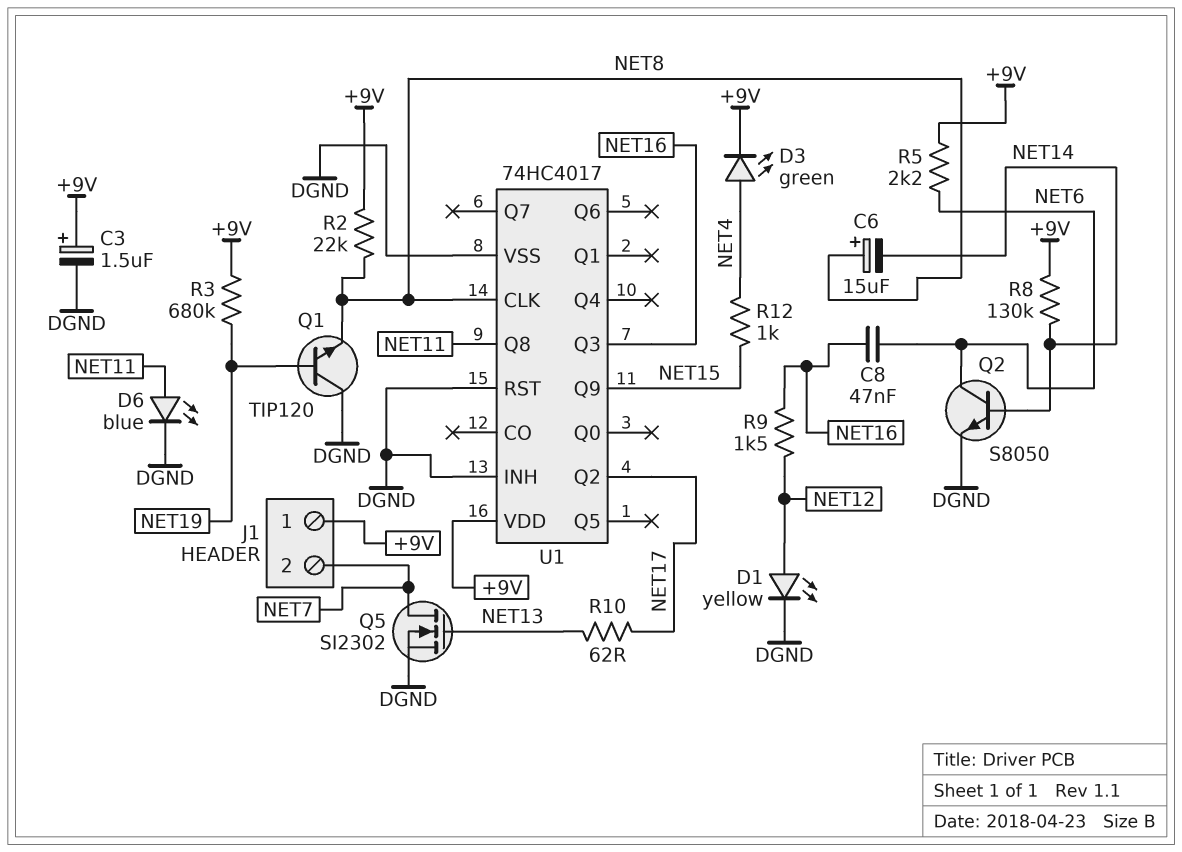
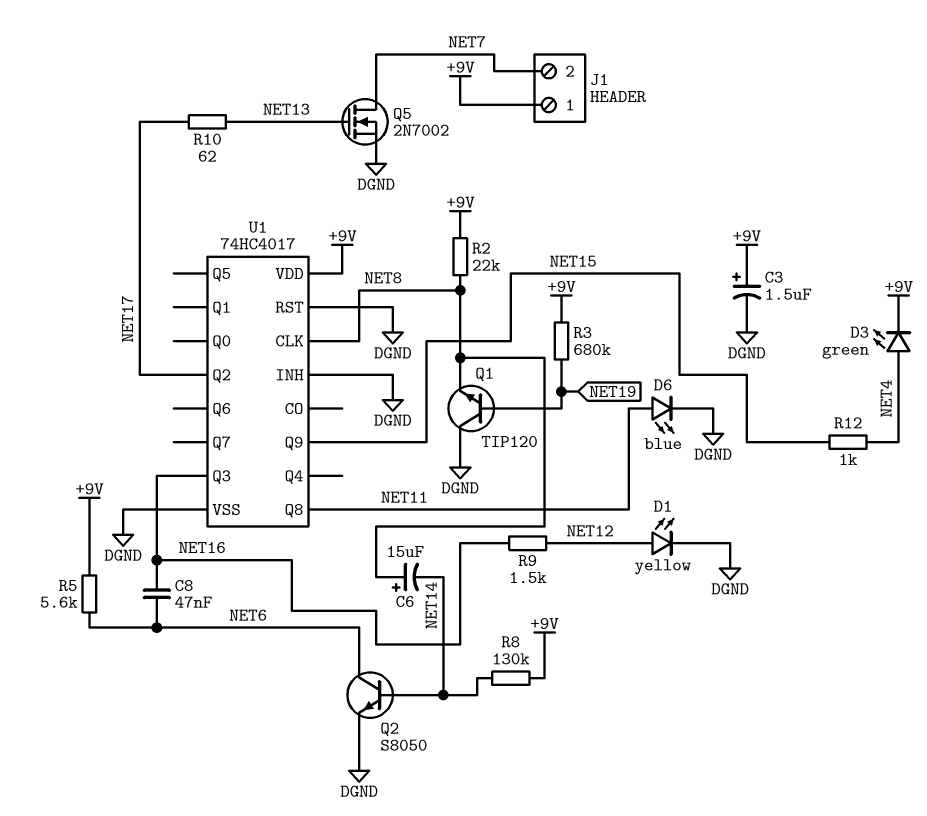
Q5: NMOS SI2302 (G NET13, D NET7, S DGND) -> NMOS 2N7002 (G NET13, D NET7, S DGND)
R5: 2.2k (+9V, NET6) -> 5.6k (+9V, NET6)

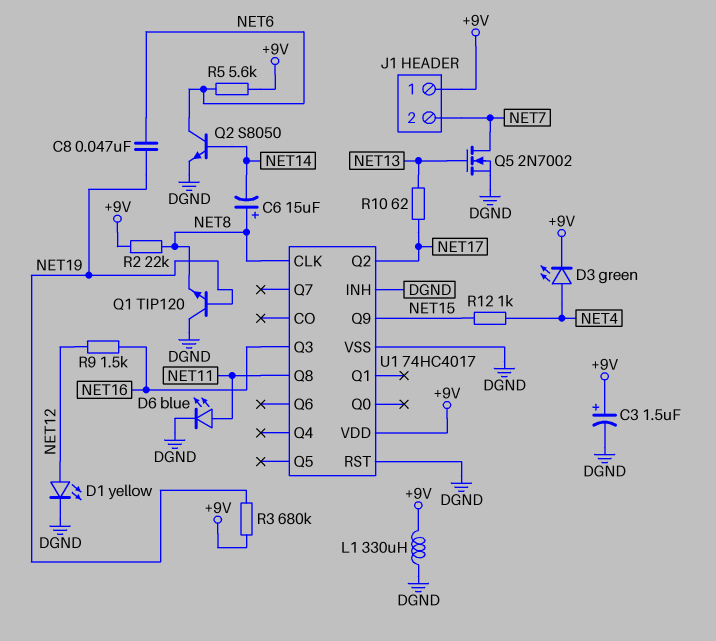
C8: 47nF (NET6, NET16) -> 47nF (NET6, NET19)
L1: none -> 330uH (+9V, DGND)
R8: 130k (+9V, NET14) -> none

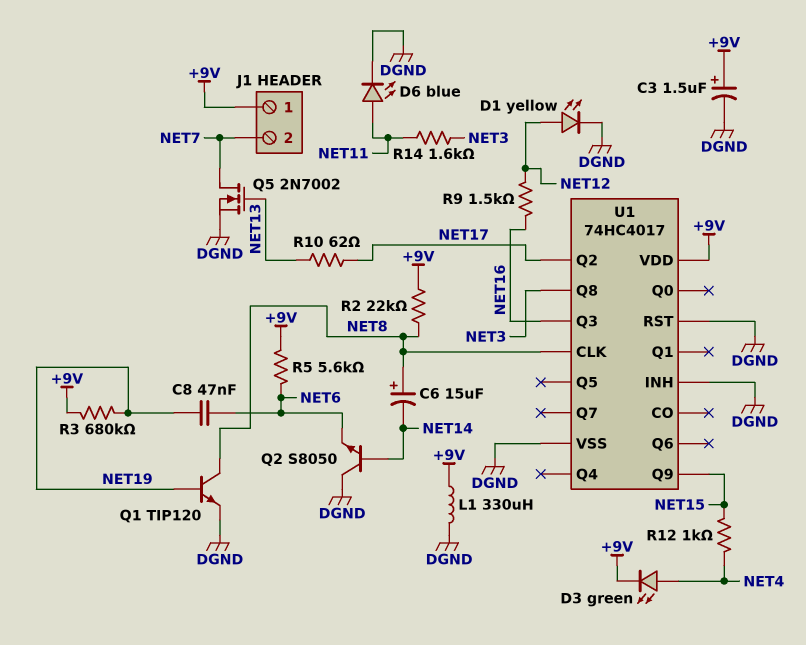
Q1: NPN TIP120 (B NET19, C DGND, E NET8) -> NPN TIP120 (B NET19, C NET8, E DGND)
Q2: NPN S8050 (B NET14, C NET6, E DGND) -> NPN S8050 (B NET14, C DGND, E NET6)
R14: none -> 1.6k (NET3, NET11)
U1 pin Q8: NET11 -> NET3

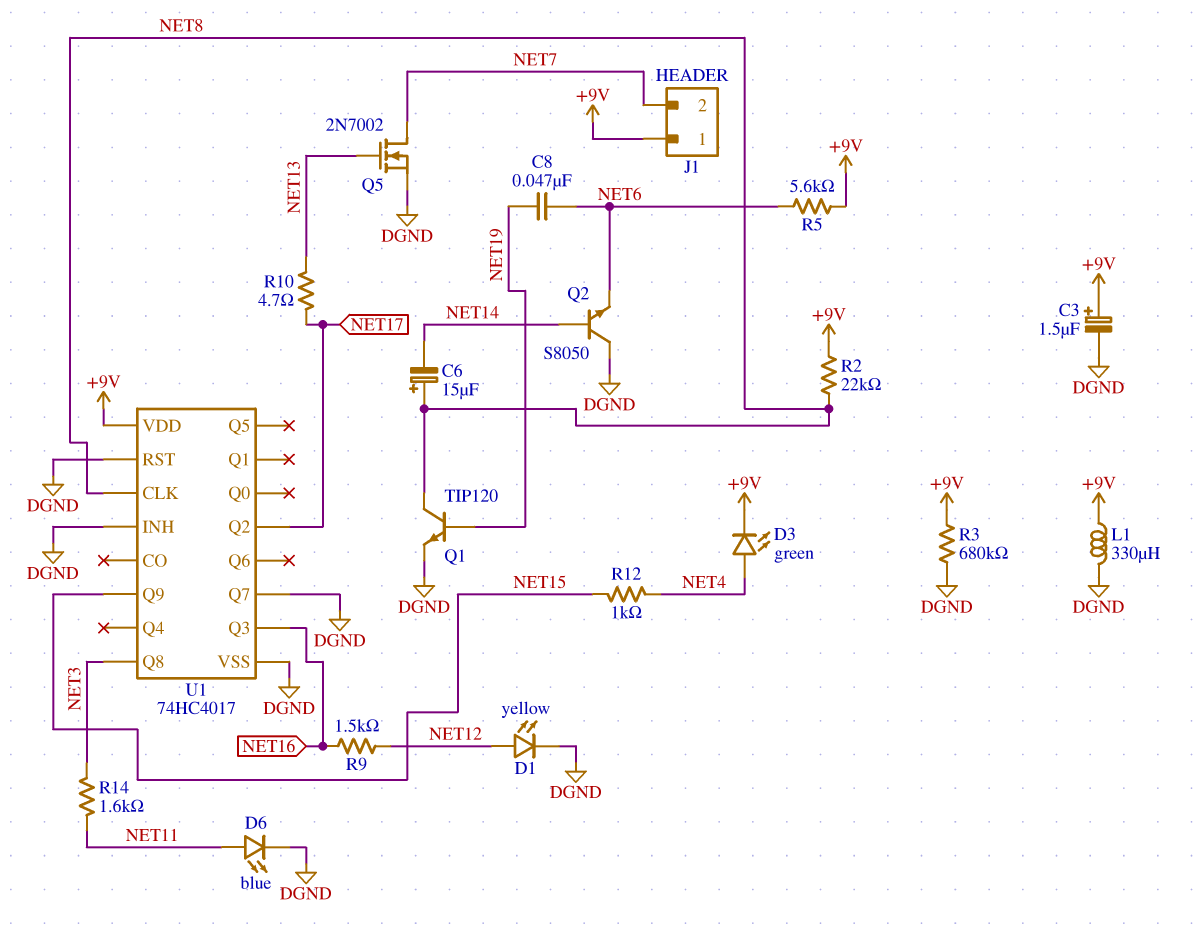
R3: 680k (+9V, NET19) -> 680k (+9V, DGND)
R10: 62 (NET13, NET17) -> 4.7 (NET13, NET17)
U1 pin Q7: none -> DGND

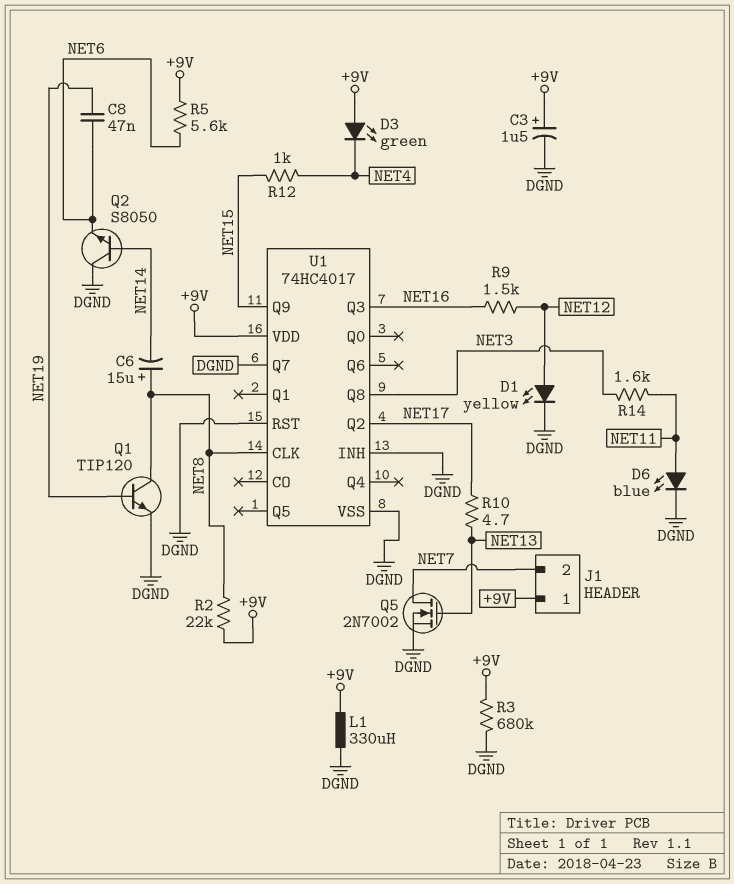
D3: LED green (A NET4, K +9V) -> LED green (A +9V, K NET4)

